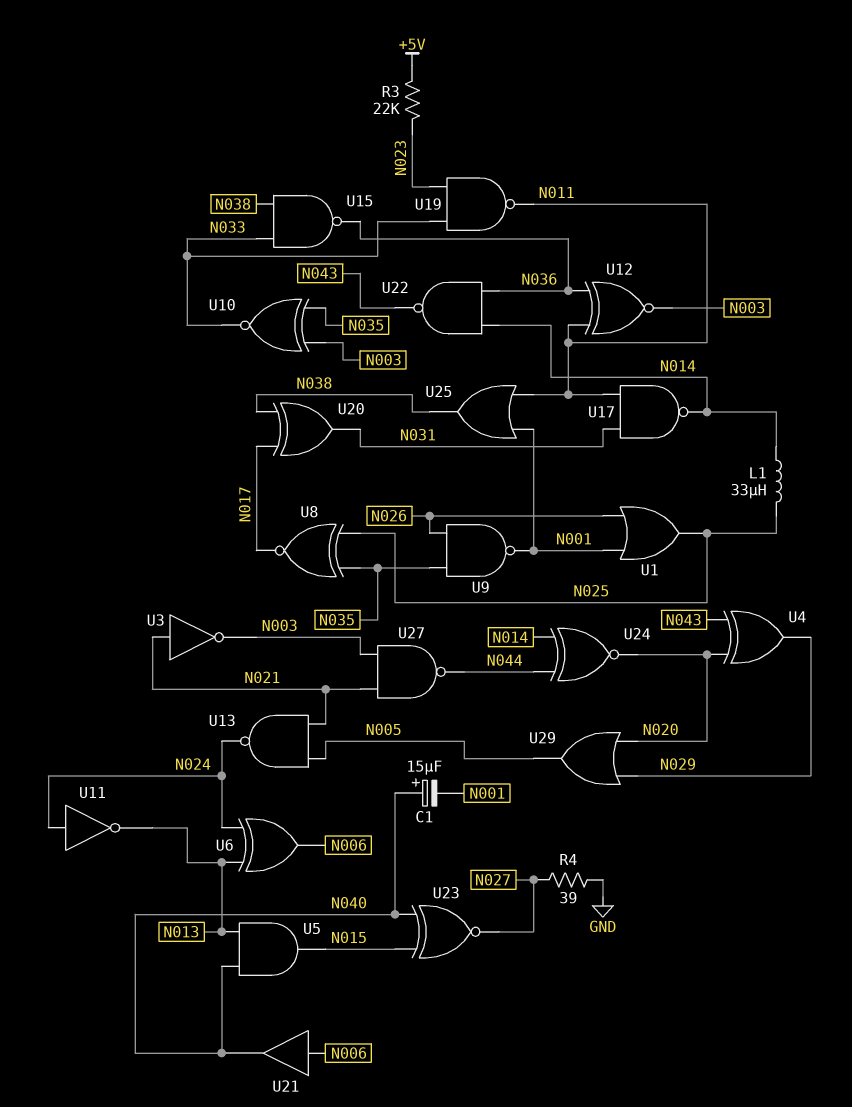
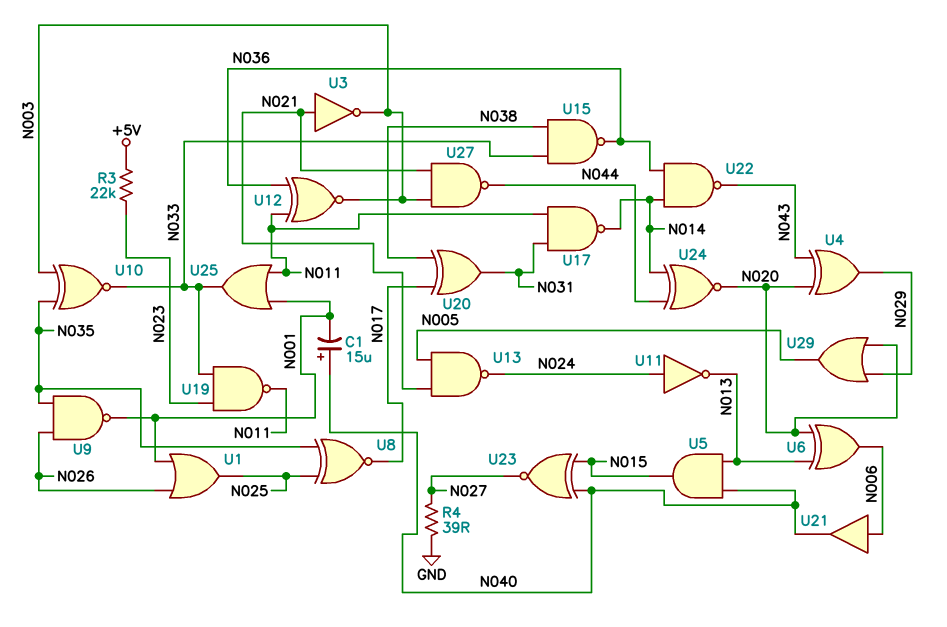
L1: 33uH (N014, N025) -> none
U6: XOR (in N013, in N024, out N006) -> XOR (in N013, in N020, out N006)
U25: OR (in N001, in N011, out N038) -> OR (in N001, in N011, out N033)

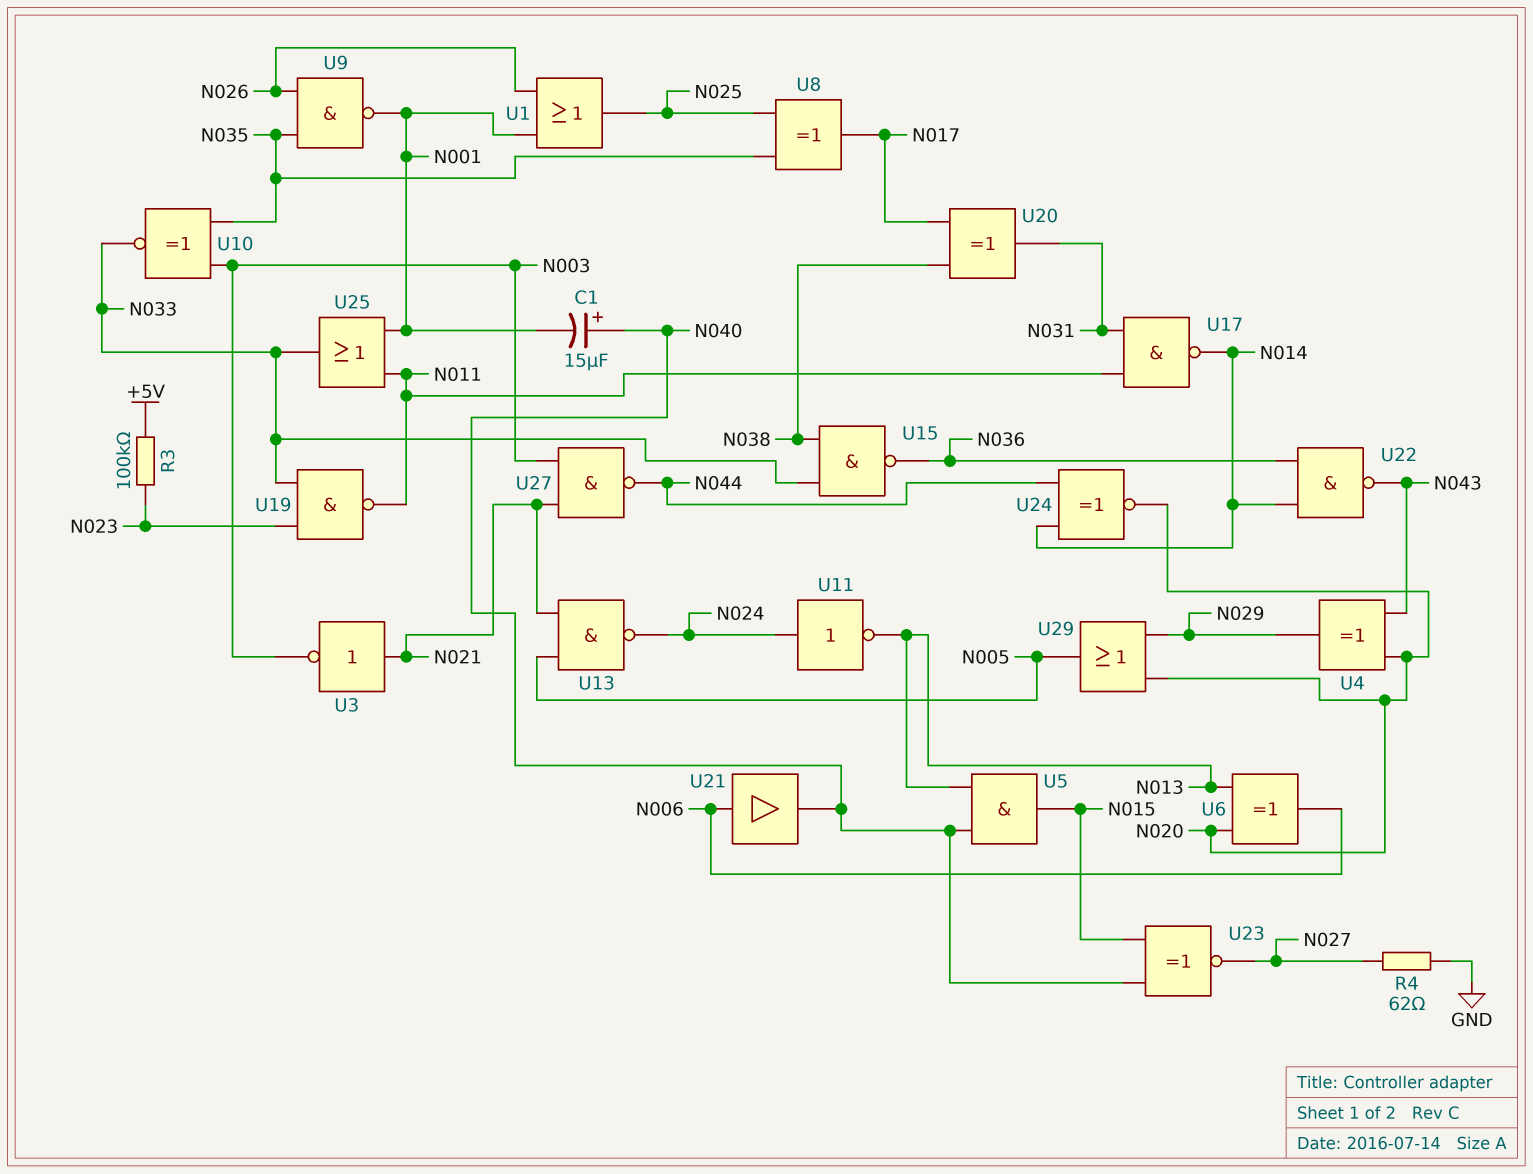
R3: 22k (+5V, N023) -> 100k (+5V, N023)
R4: 39 (GND, N027) -> 62 (GND, N027)
U8: XNOR (in N025, in N035, out N017) -> XOR (in N025, in N035, out N017)
U12: XNOR (in N011, in N036, out N003) -> none

